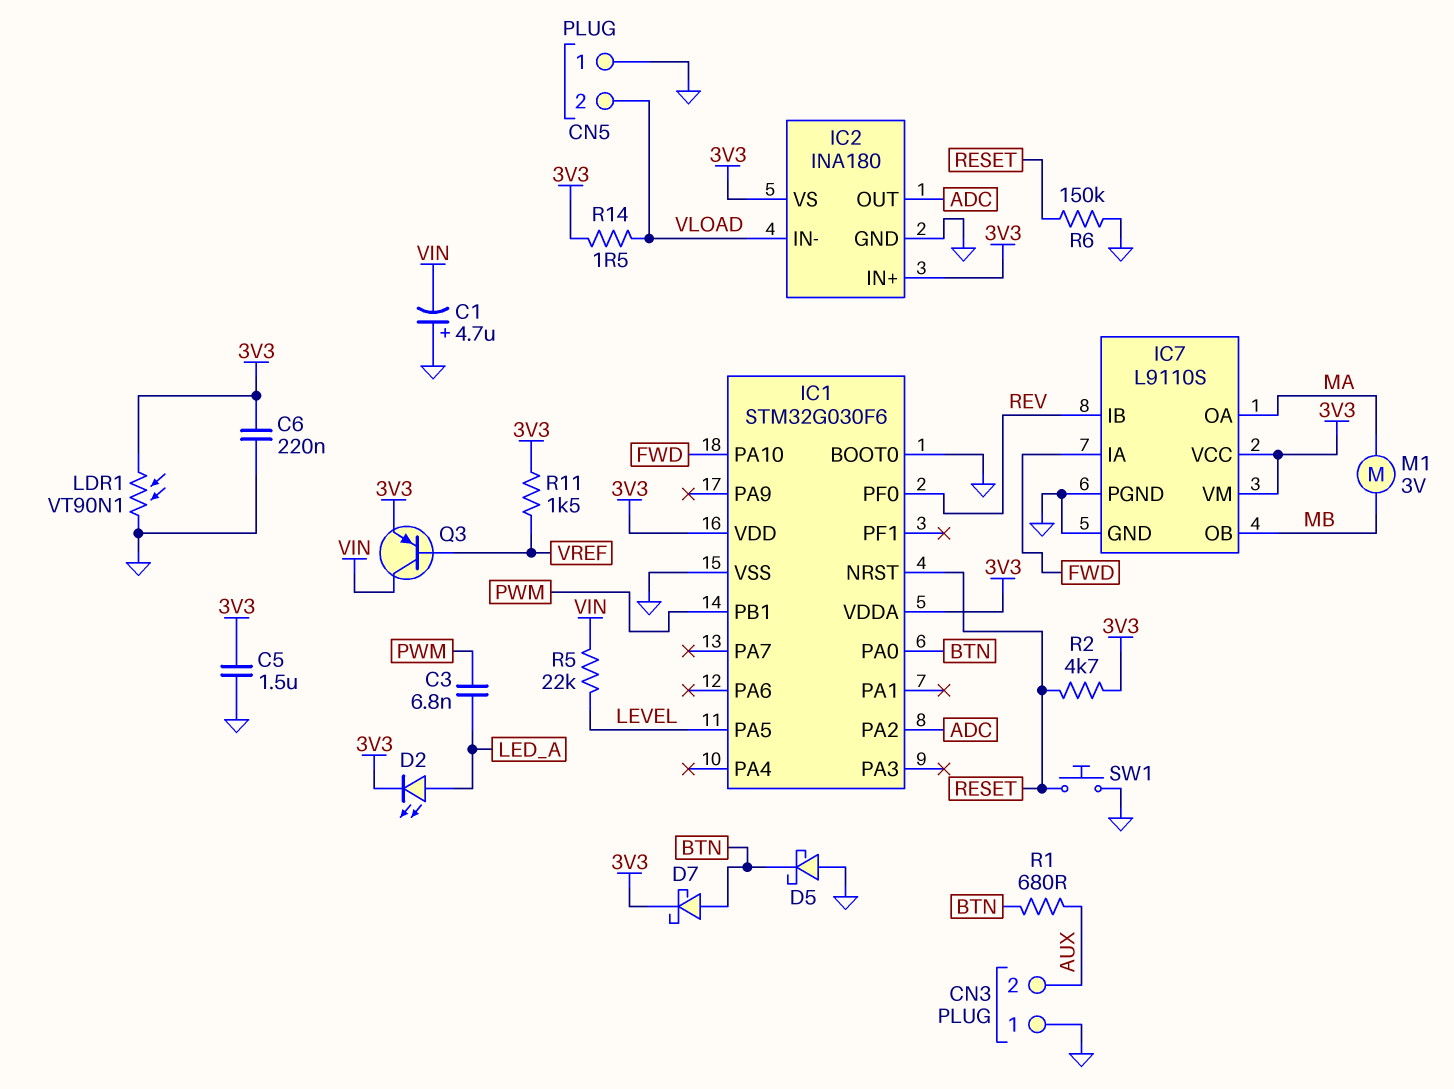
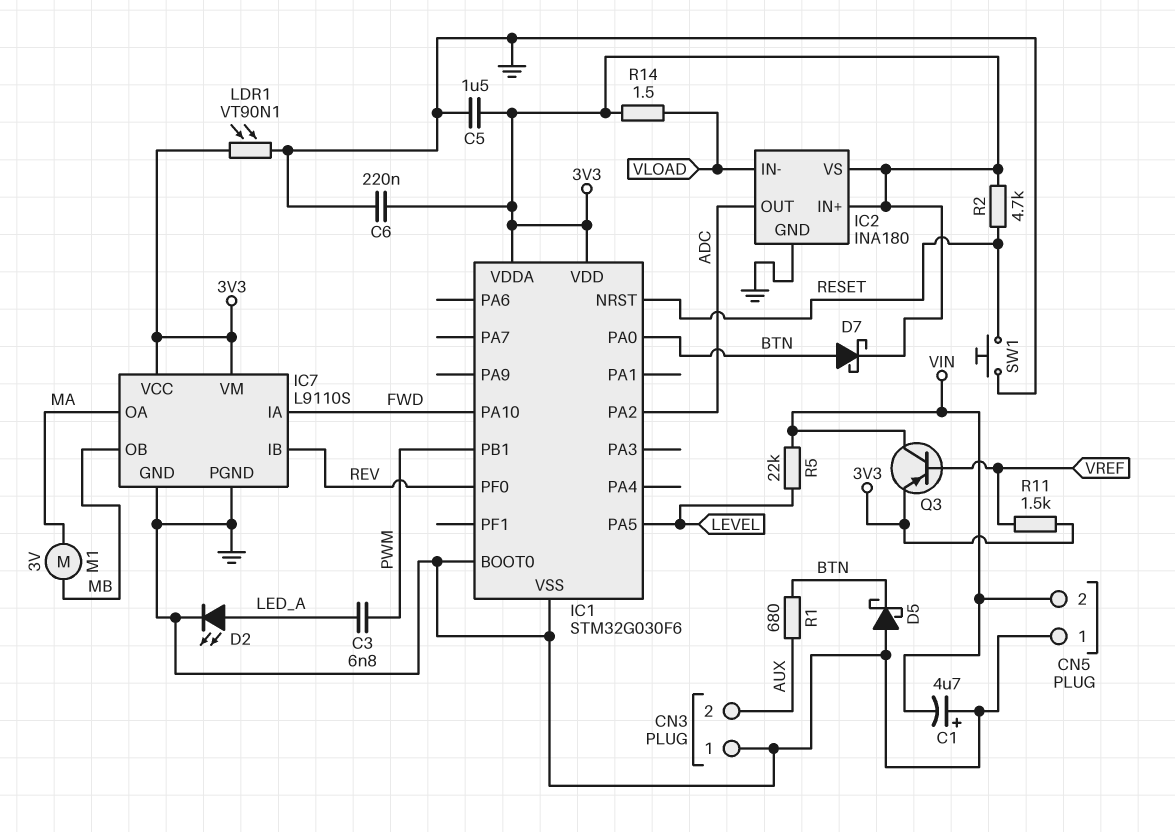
CN5 pin 2: VLOAD -> VIN
D2: LED (A LED_A, K 3V3) -> LED (A LED_A, K GND)
R6: 150k (GND, RESET) -> none

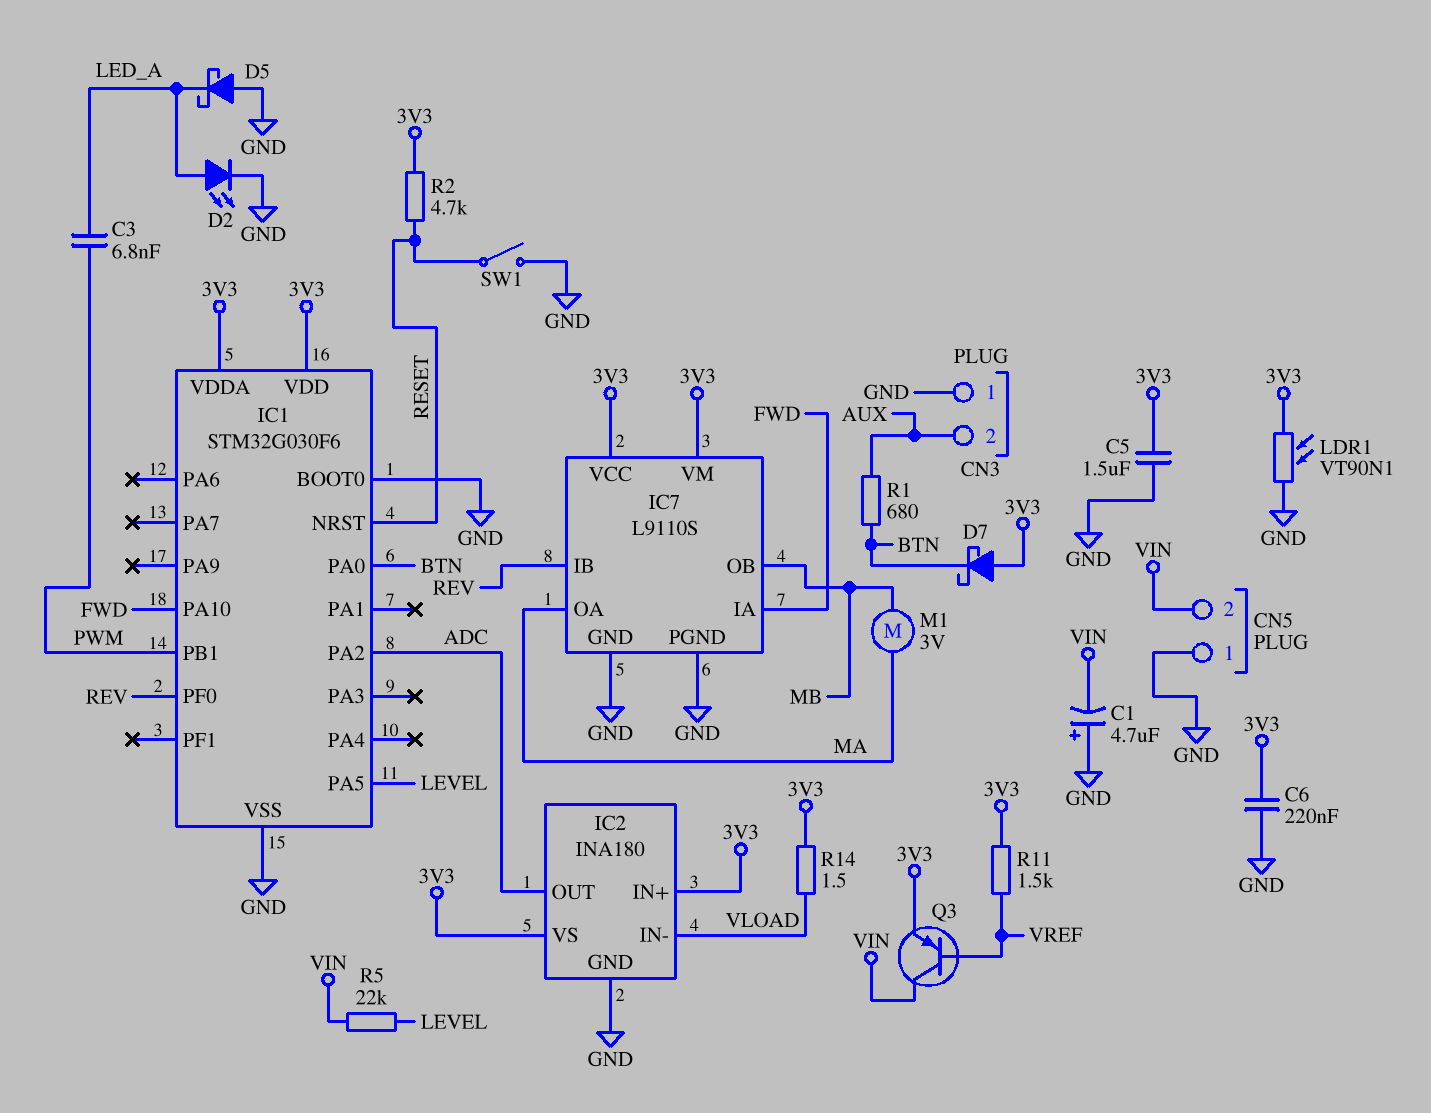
D5: schottky (A GND, K BTN) -> schottky (A GND, K LED_A)
D7: schottky (A BTN, K 3V3) -> schottky (A 3V3, K BTN)
SW1: button (GND, RESET) -> switch (GND, RESET)

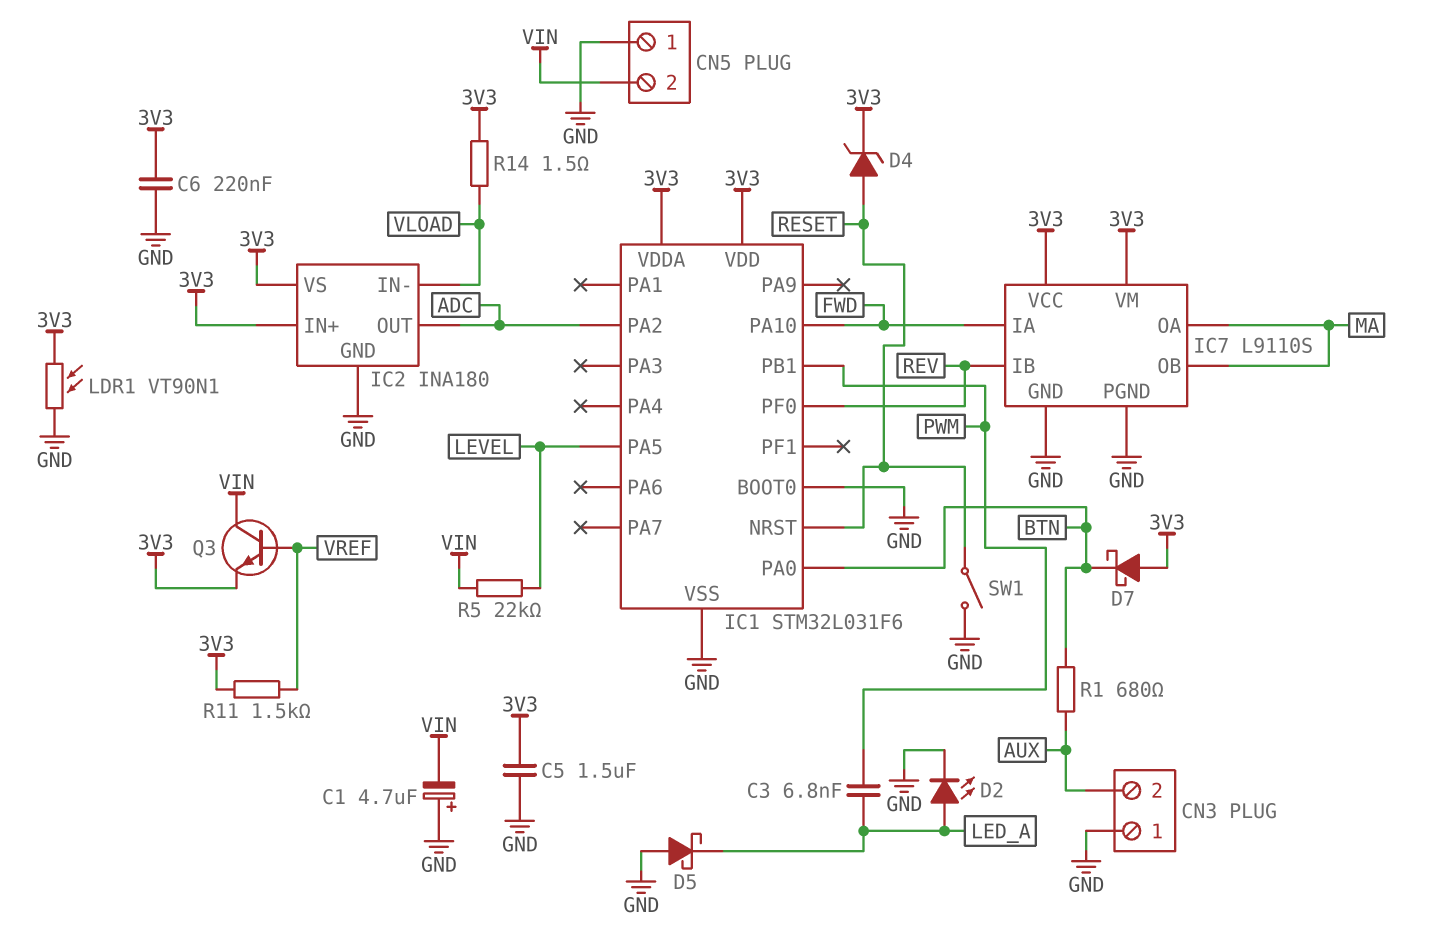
D4: none -> zener (A RESET, K 3V3)
IC1: STM32G030F6 -> STM32L031F6
IC7 pin OB: MB -> MA
M1: motor 3V (MA, MB) -> none
Q3: PNP (B VREF, C VIN, E 3V3) -> NPN (B VREF, C VIN, E 3V3)
R2: 4.7k (3V3, RESET) -> none

